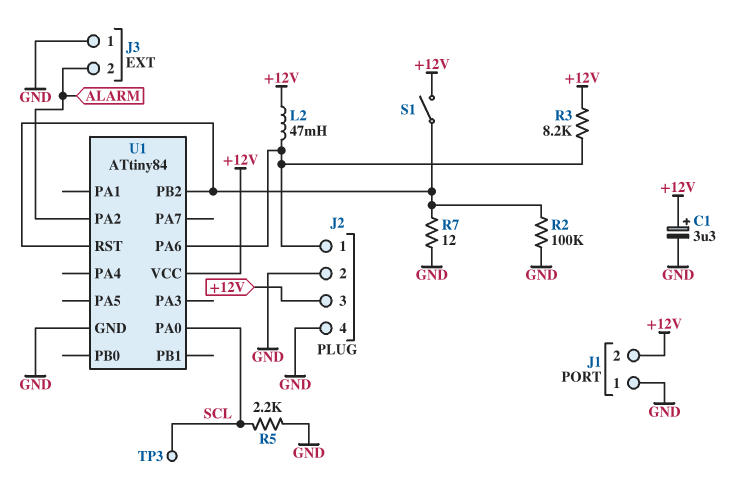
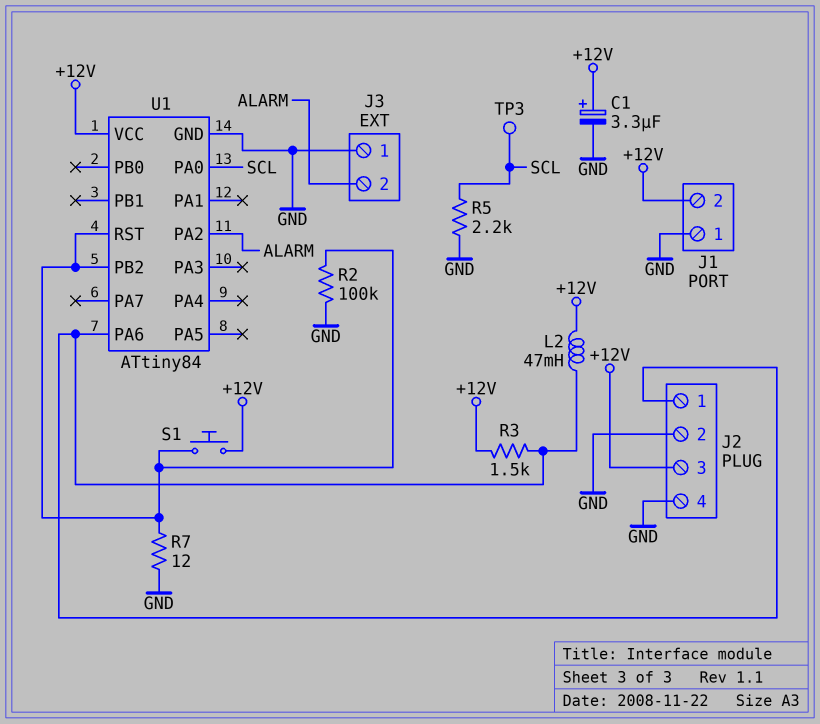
R3: 8.2k (+12V, J2/1) -> 1.5k (+12V, J2/1)
S1: switch (+12V, U1/PB2) -> button (+12V, U1/PB2)

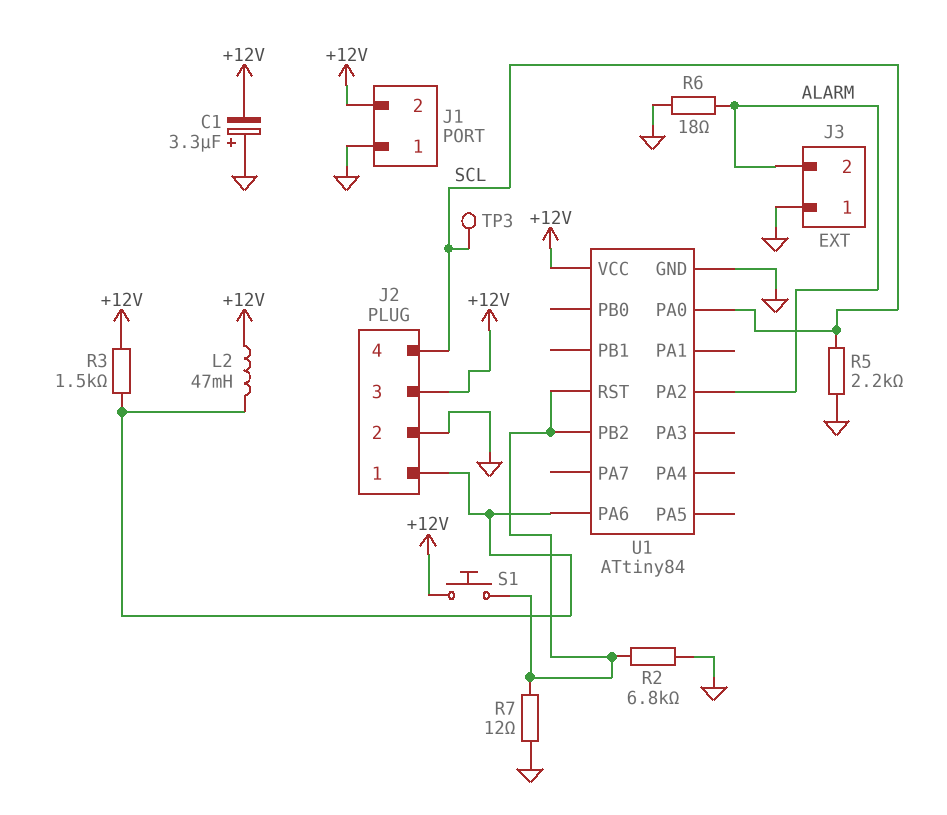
C1: 3.3uF (plus +12V, minus GND) -> 3.3uF (plus GND, minus +12V)
J2 pin 4: GND -> SCL
R2: 100k (GND, U1/PB2) -> 6.8k (GND, U1/PB2)
R6: none -> 18 (ALARM, GND)

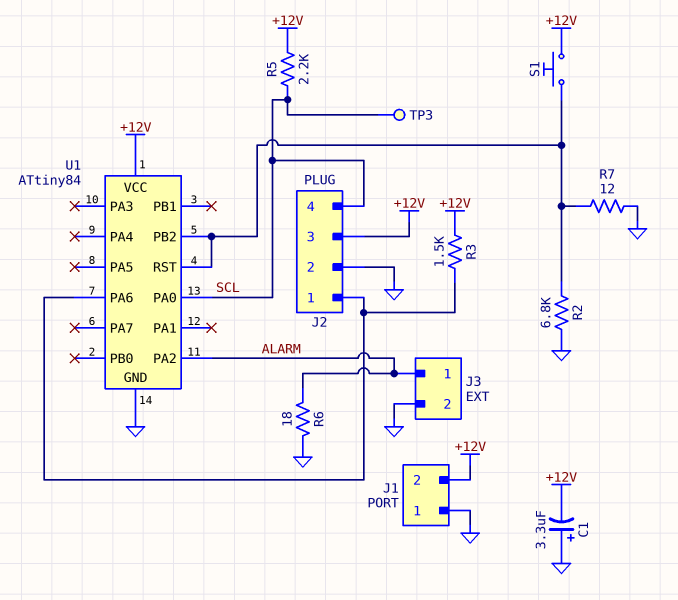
J3 pin 1: GND -> ALARM
J3 pin 2: ALARM -> GND
L2: 47mH (+12V, J2/1) -> none
R5: 2.2k (GND, SCL) -> 2.2k (+12V, SCL)

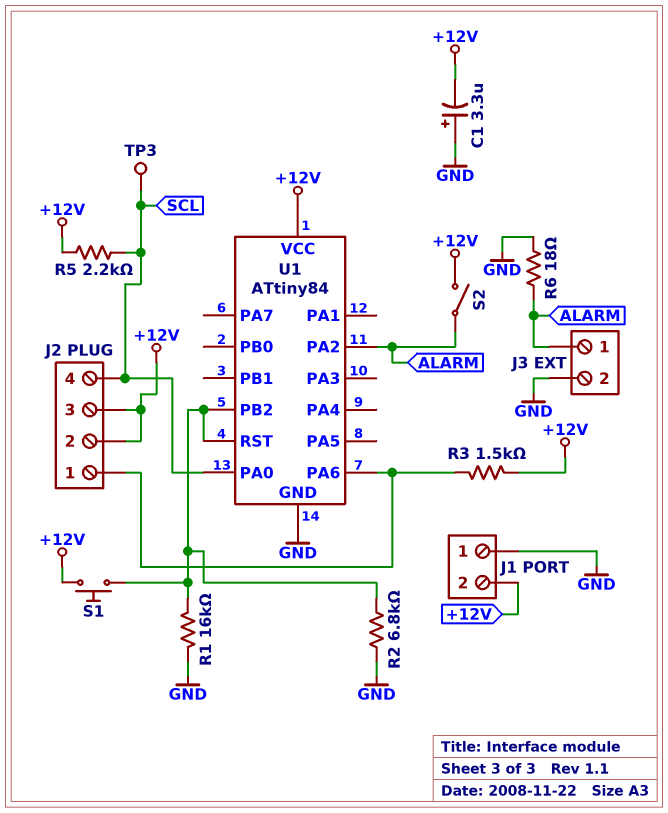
J2 pin 2: GND -> +12V
R1: none -> 16k (GND, U1/PB2)
R7: 12 (GND, U1/PB2) -> none
S2: none -> switch (+12V, ALARM)

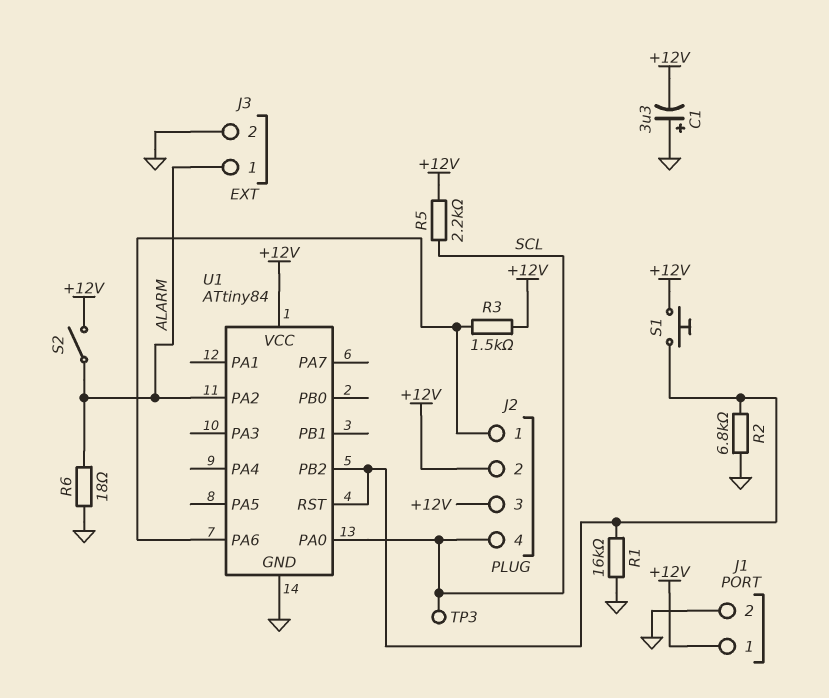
J1 pin 1: GND -> +12V
J1 pin 2: +12V -> GND

